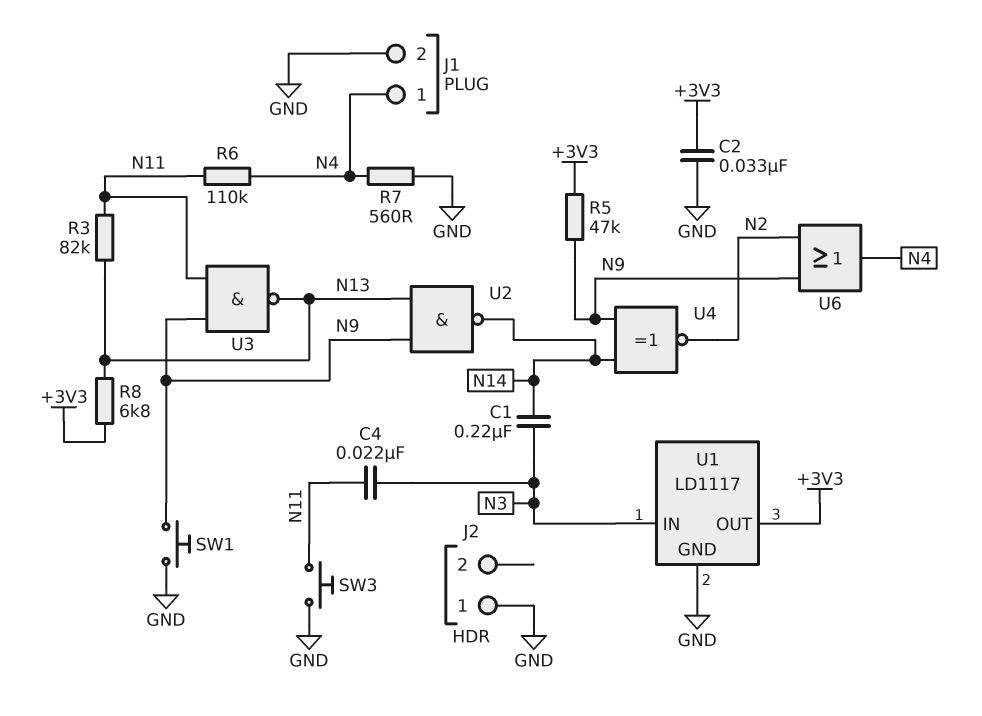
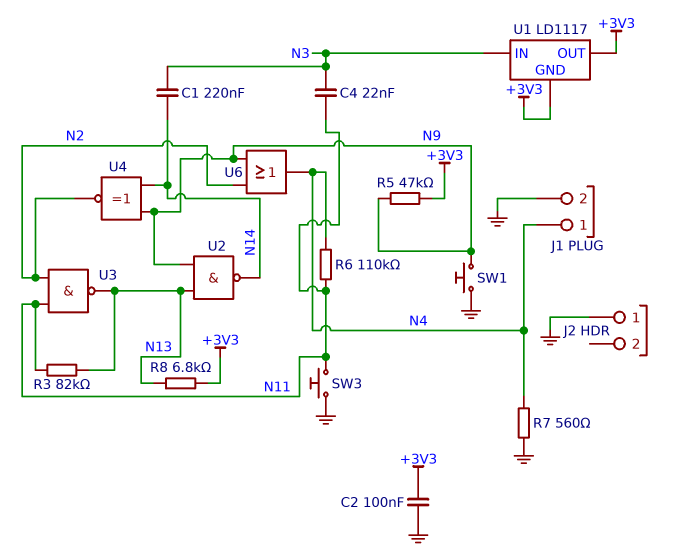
C2: 33nF (+3V3, GND) -> 100nF (+3V3, GND)
U1 pin GND: GND -> +3V3
U3: NAND (in N9, in N11, out N13) -> NAND (in N2, in N11, out N13)

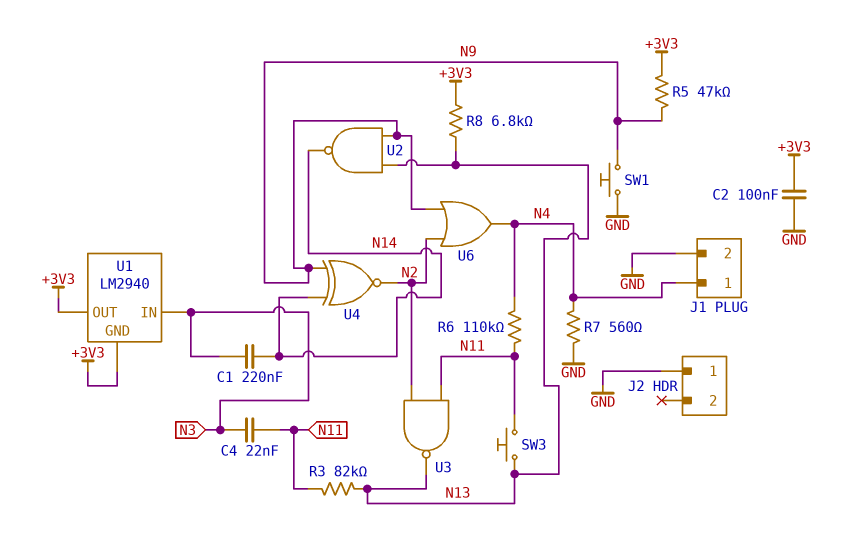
SW3: button (GND, N11) -> button (N11, N13)
U1: LD1117 -> LM2940

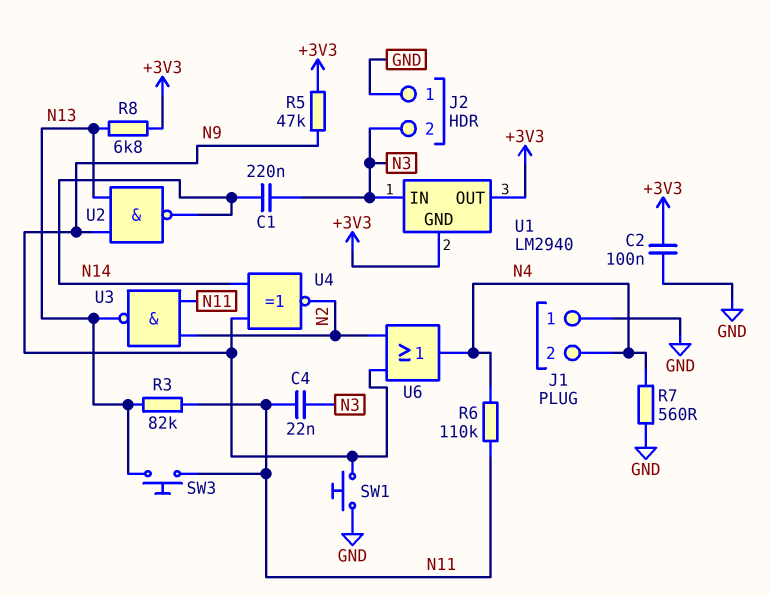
J1 pin 1: N4 -> GND
J1 pin 2: GND -> N4
J2 pin 2: none -> N3

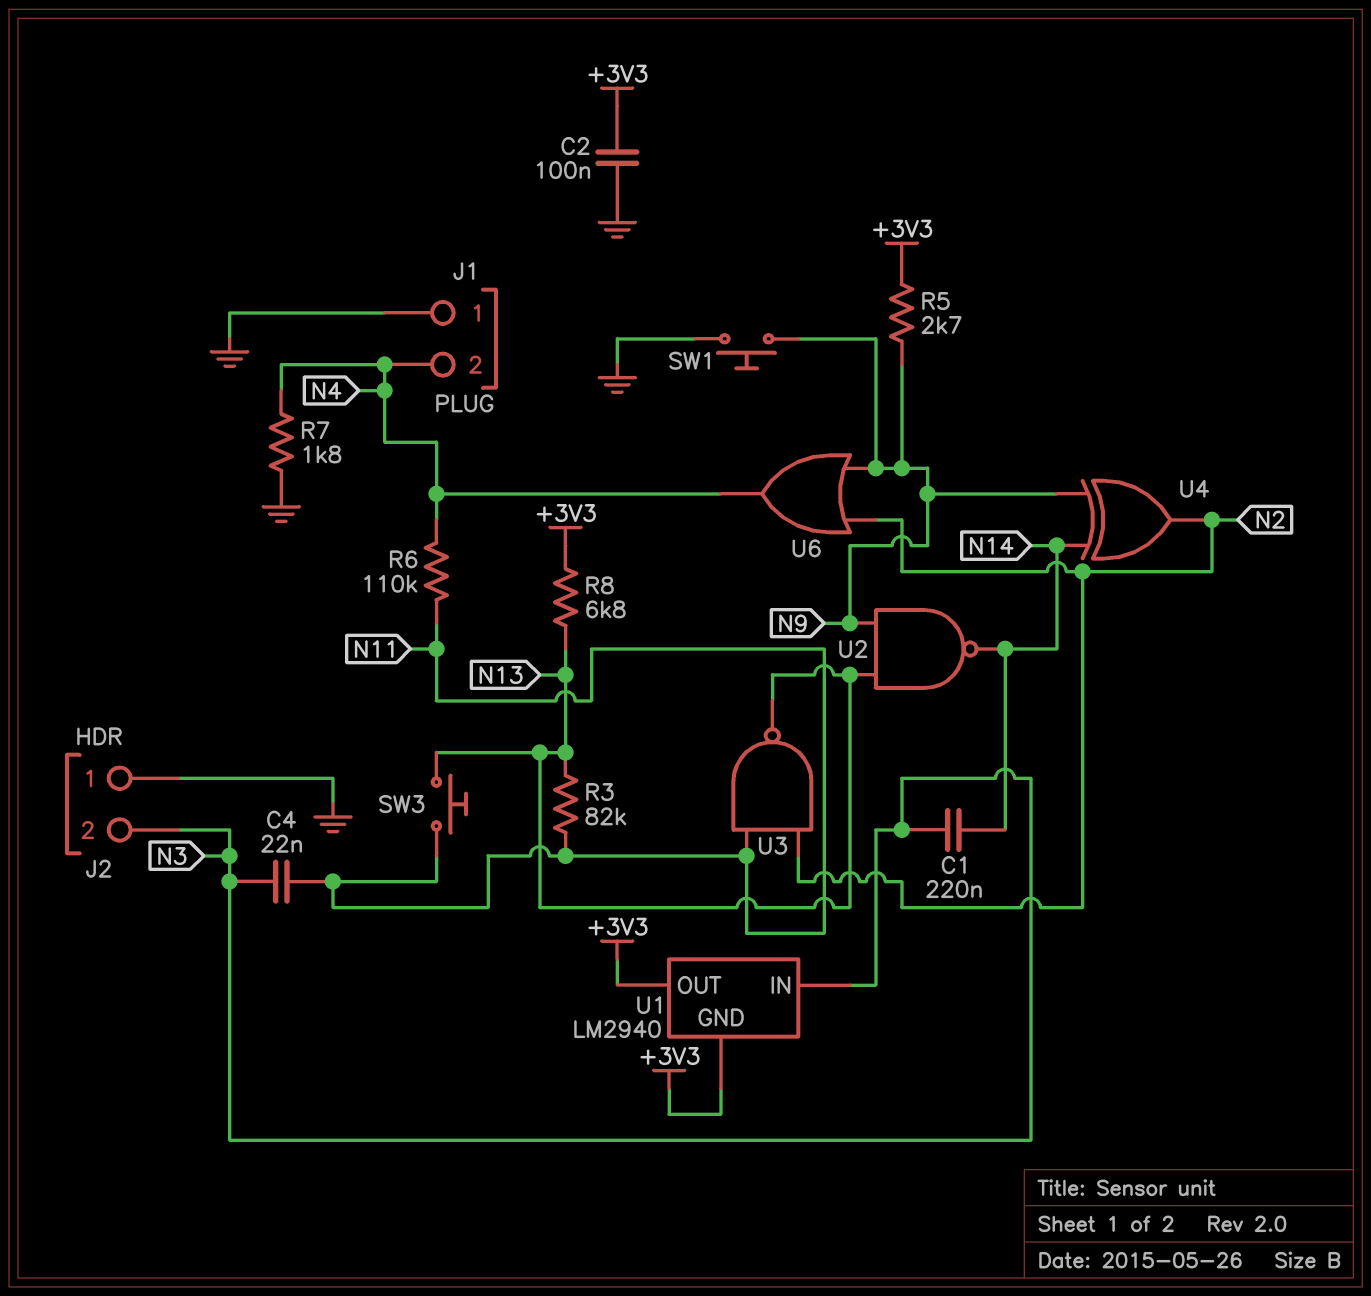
R5: 47k (+3V3, N9) -> 2.7k (+3V3, N9)
R7: 560 (GND, N4) -> 1.8k (GND, N4)
U4: XNOR (in N9, in N14, out N2) -> XOR (in N9, in N14, out N2)

